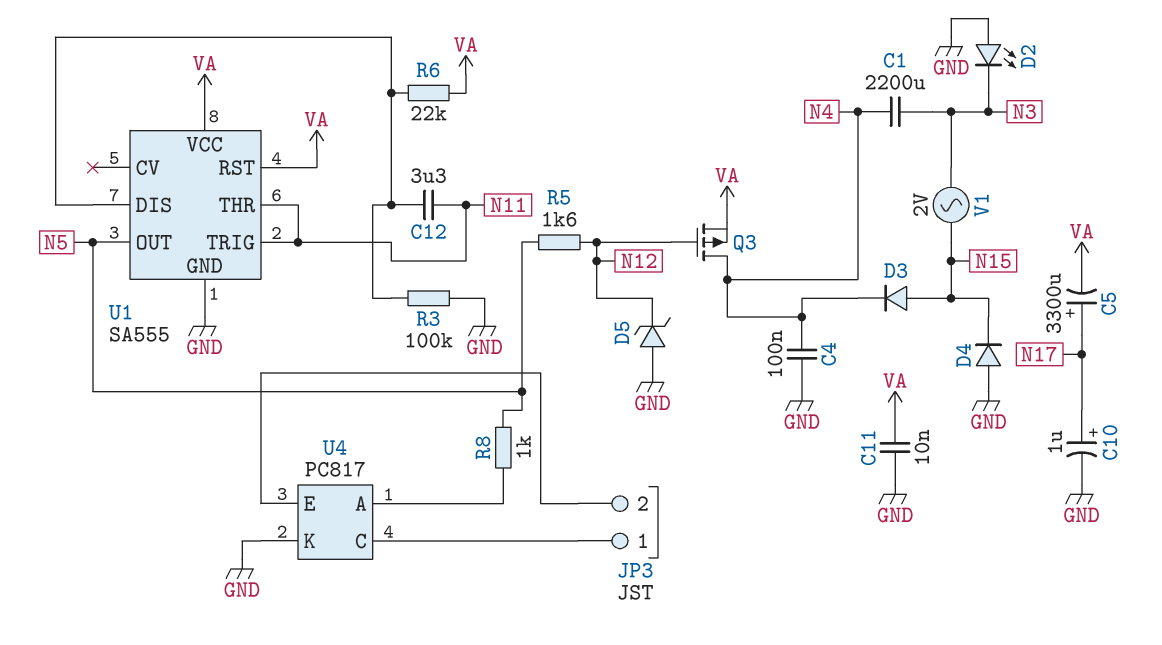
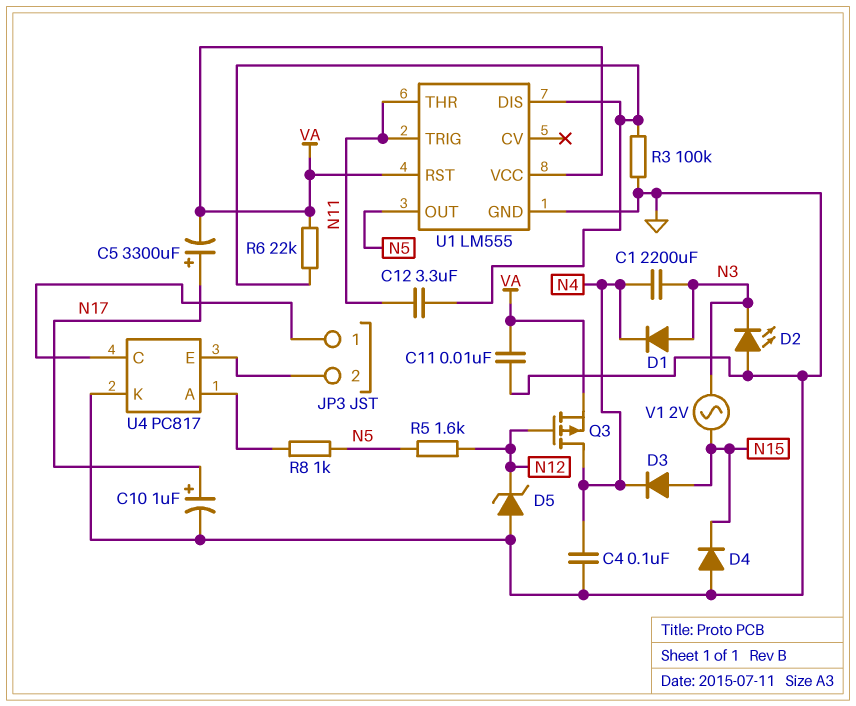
D1: none -> diode (A N3, K N4)
U1: SA555 -> LM555

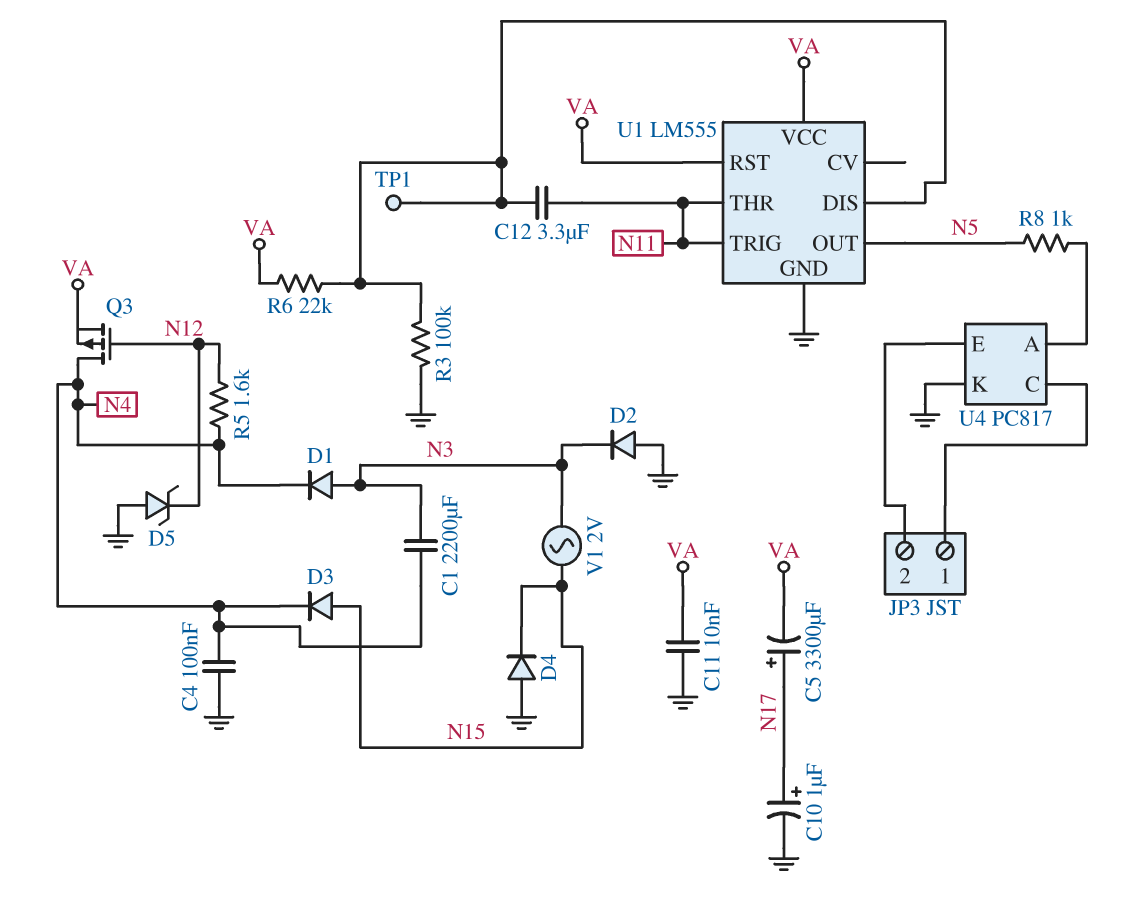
D2: LED (A GND, K N3) -> diode (A GND, K N3)
R5: 1.6k (N5, N12) -> 1.6k (N4, N12)
TP1: none -> test point (U1/DIS)

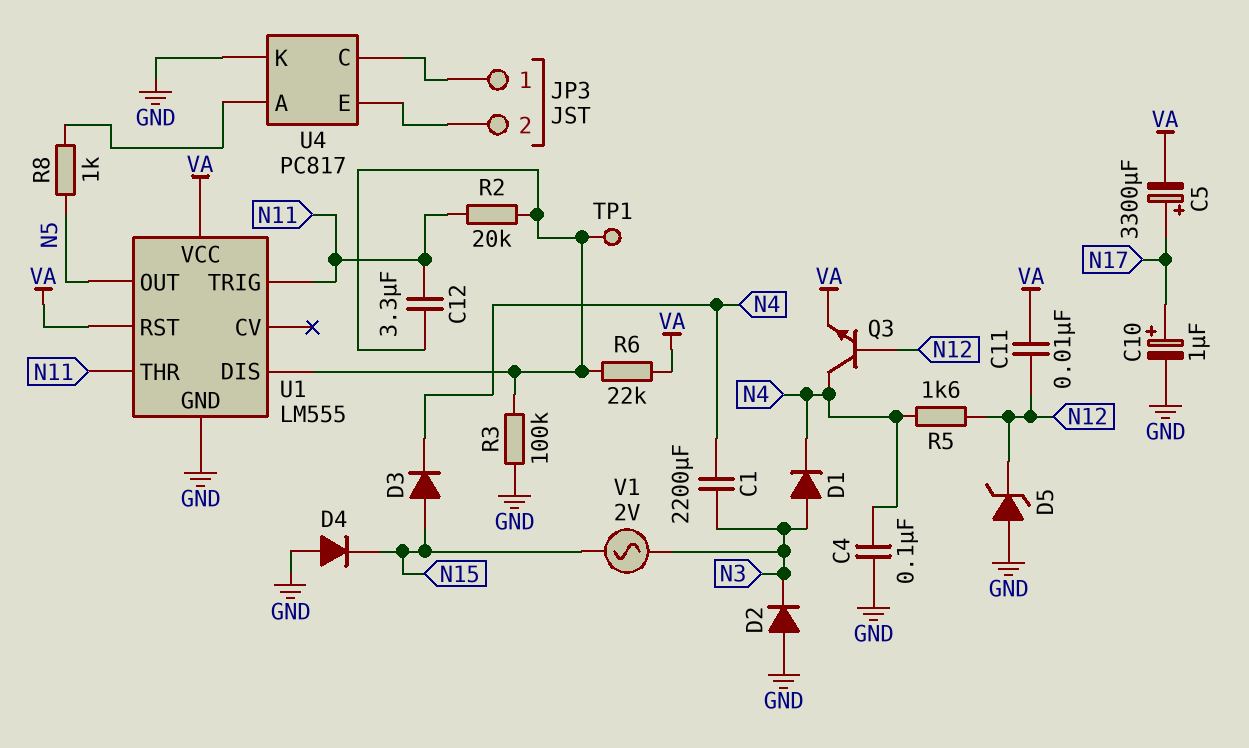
C11: 10nF (GND, VA) -> 10nF (N12, VA)
Q3: PMOS (G N12, D N4, S VA) -> NPN (B N12, C N4, E VA)
R2: none -> 20k (N11, U1/DIS)

